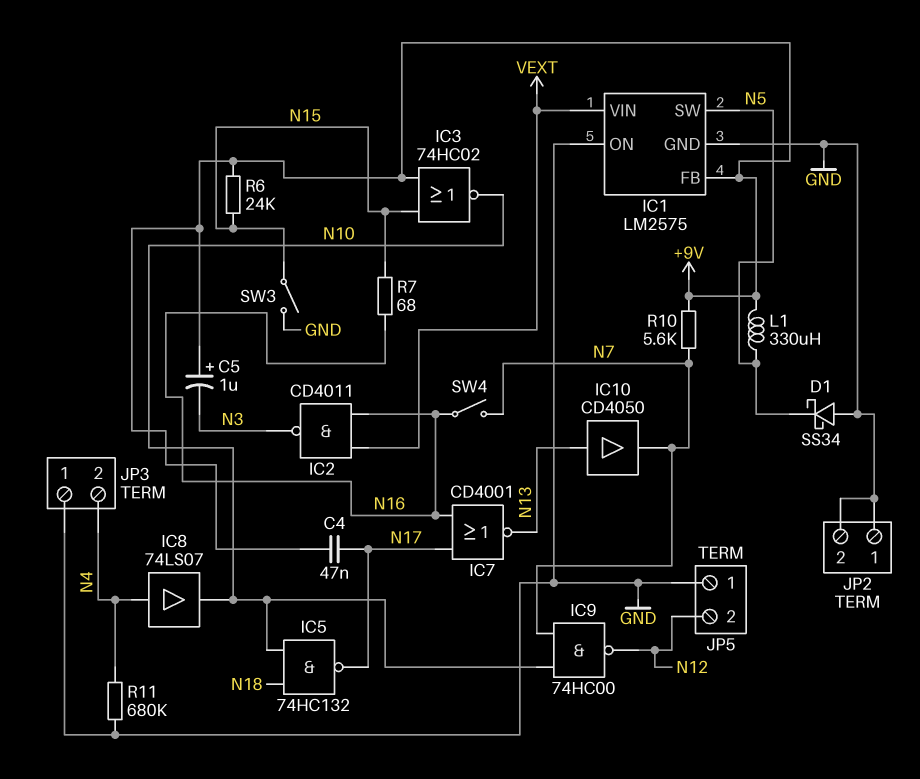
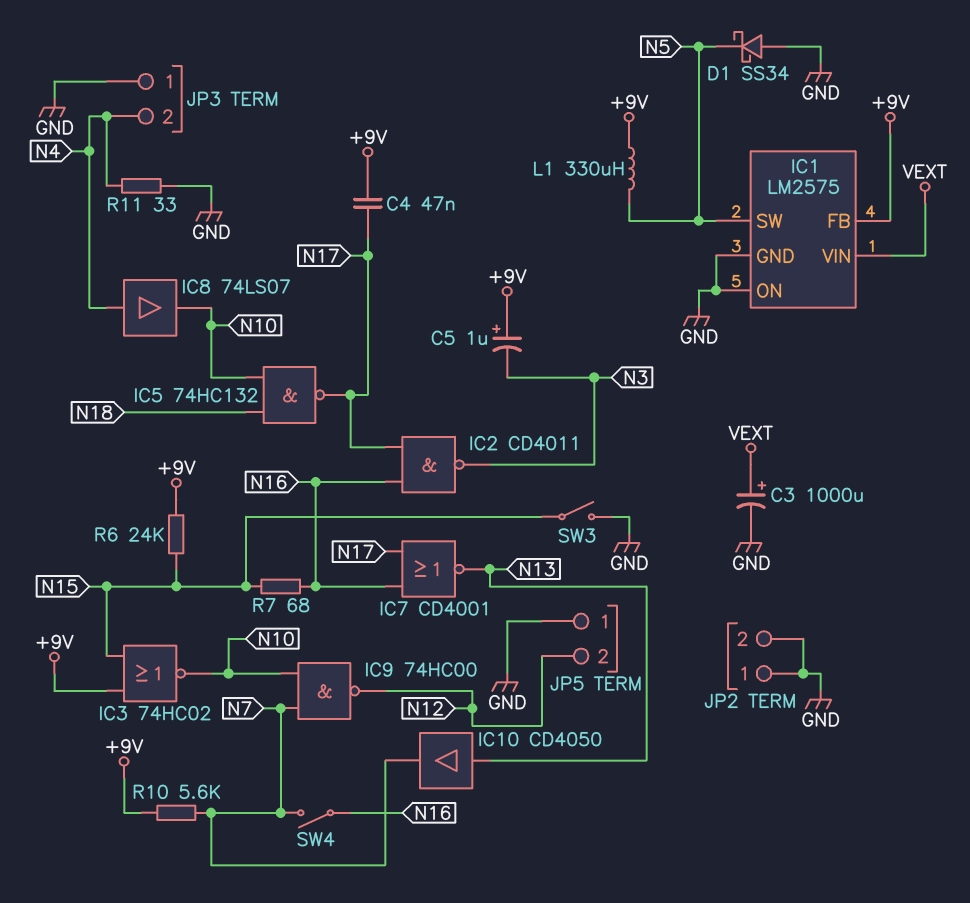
C3: none -> 1000uF (plus VEXT, minus GND)
IC2: NAND CD4011 (in N16, in VEXT, out N3) -> NAND CD4011 (in N16, in N17, out N3)
R11: 680k (GND, N4) -> 33 (GND, N4)

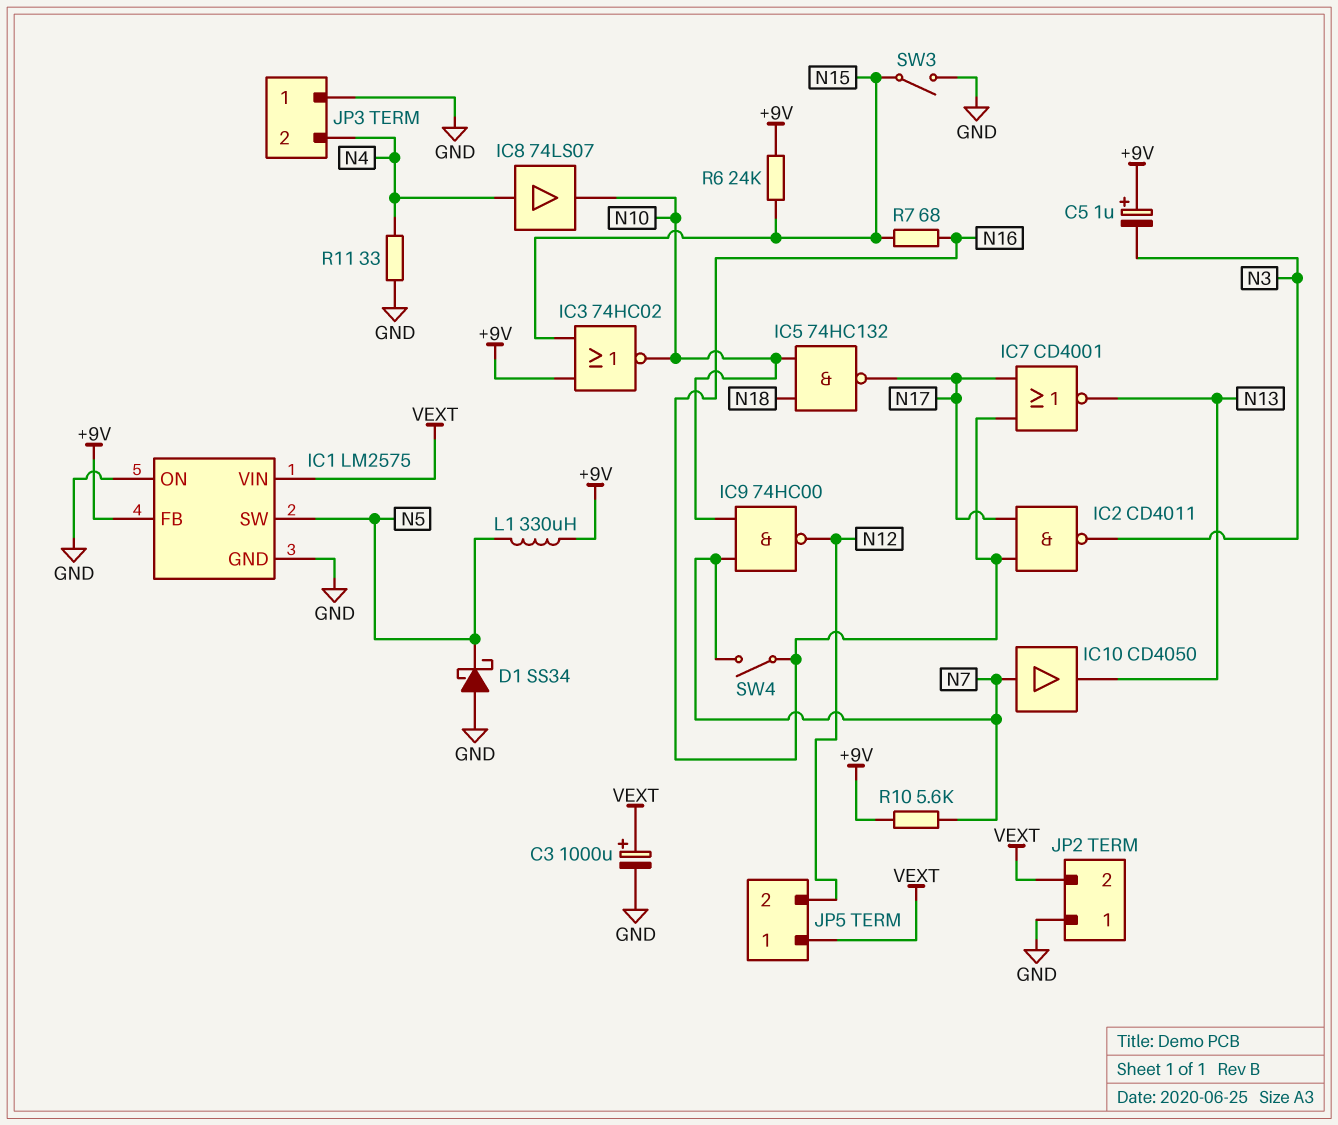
C4: 47nF (+9V, N17) -> none
IC10: buffer CD4050 (in N13, out N7) -> buffer CD4050 (in N7, out N13)
JP2 pin 2: GND -> VEXT
JP5 pin 1: GND -> VEXT

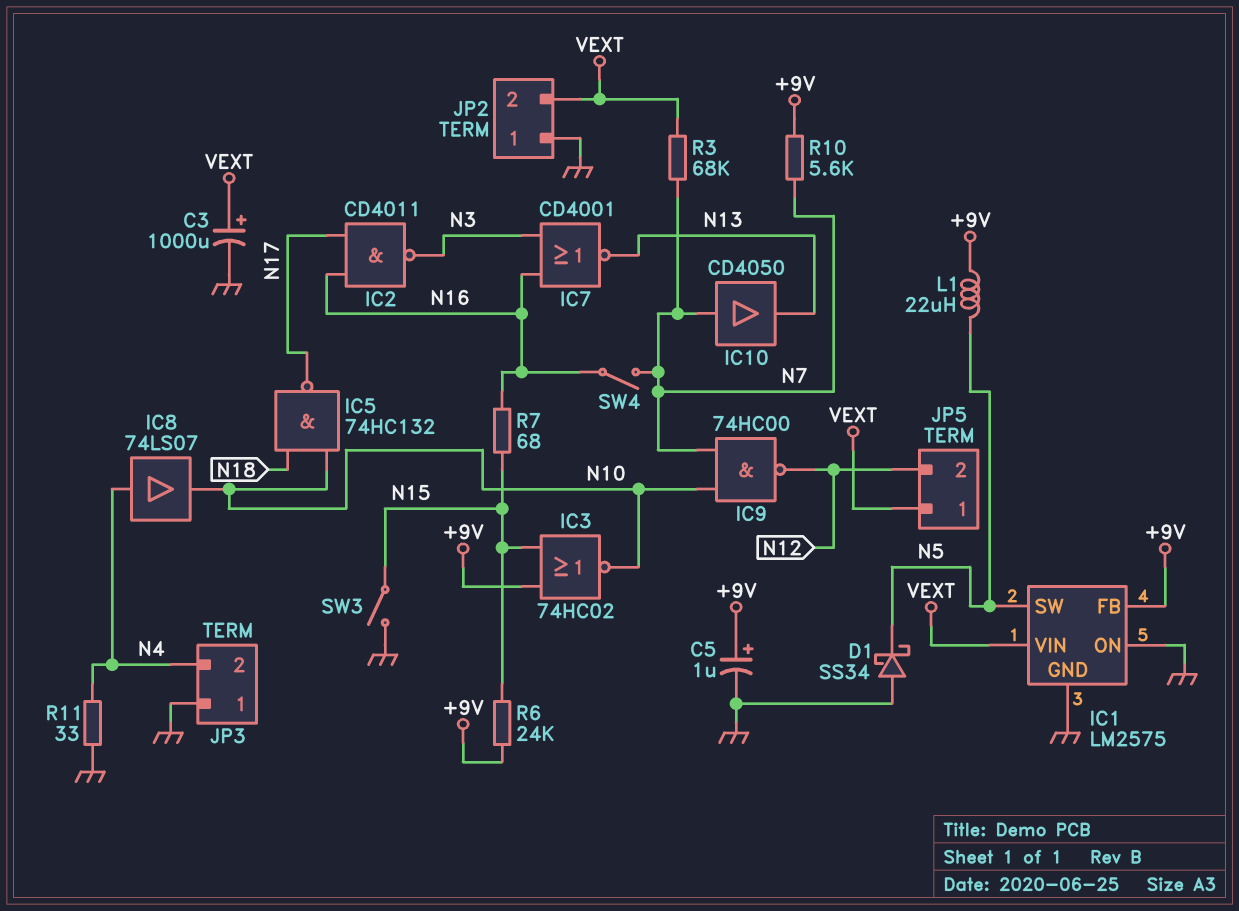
C5: 1uF (plus +9V, minus N3) -> 1uF (plus +9V, minus GND)
IC7: NOR CD4001 (in N16, in N17, out N13) -> NOR CD4001 (in N3, in N16, out N13)
L1: 330uH (+9V, N5) -> 22uH (+9V, N5)
R3: none -> 68k (N7, VEXT)

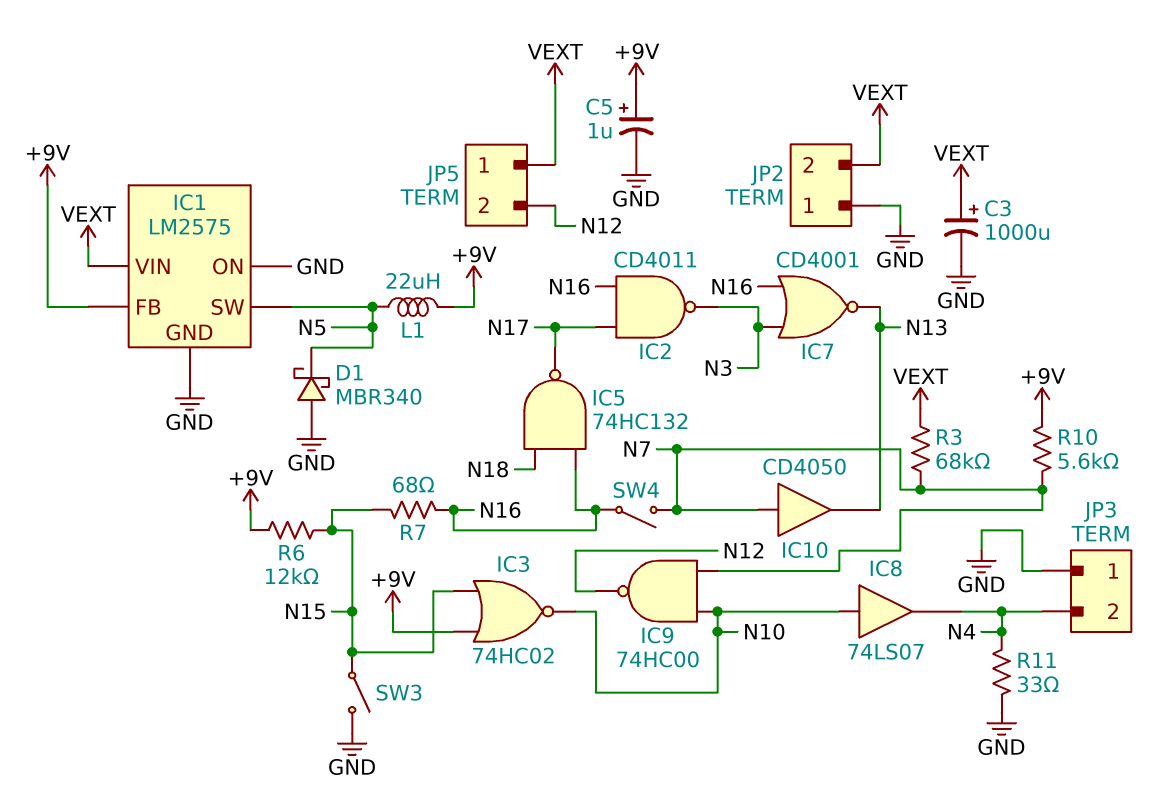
D1: schottky SS34 (A GND, K N5) -> schottky MBR340 (A GND, K N5)
IC5: NAND 74HC132 (in N10, in N18, out N17) -> NAND 74HC132 (in N16, in N18, out N17)
IC8: buffer 74LS07 (in N4, out N10) -> buffer 74LS07 (in N10, out N4)
R6: 24k (+9V, N15) -> 12k (+9V, N15)

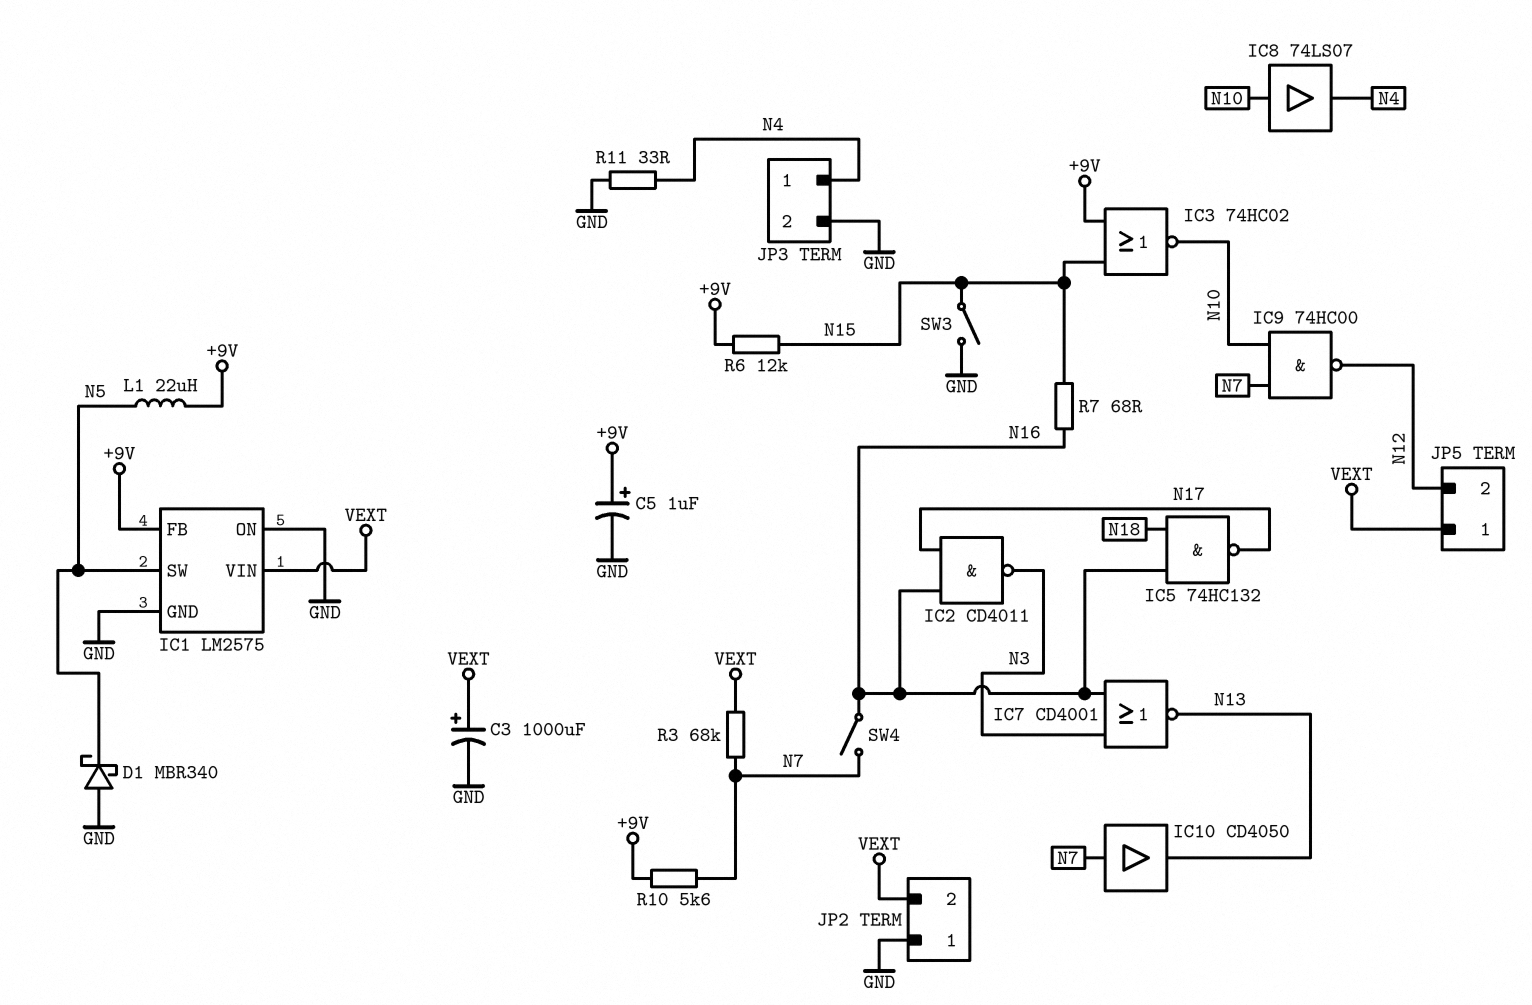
JP3 pin 1: GND -> N4
JP3 pin 2: N4 -> GND

